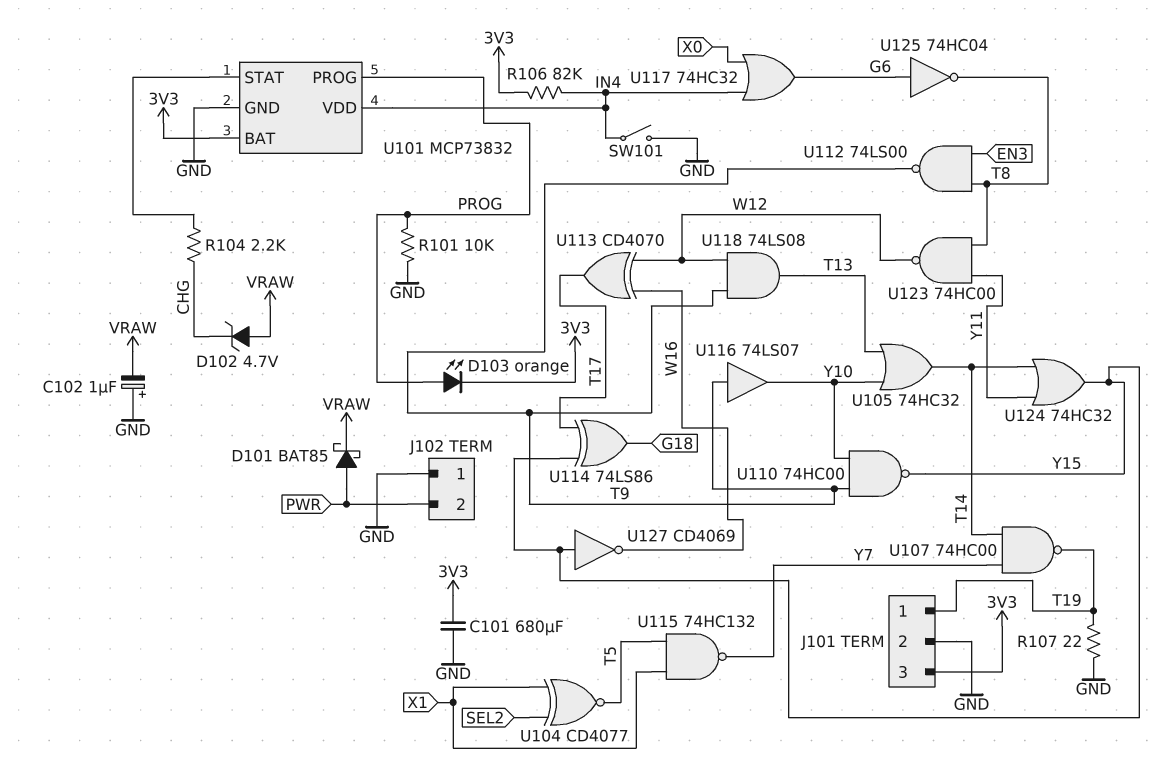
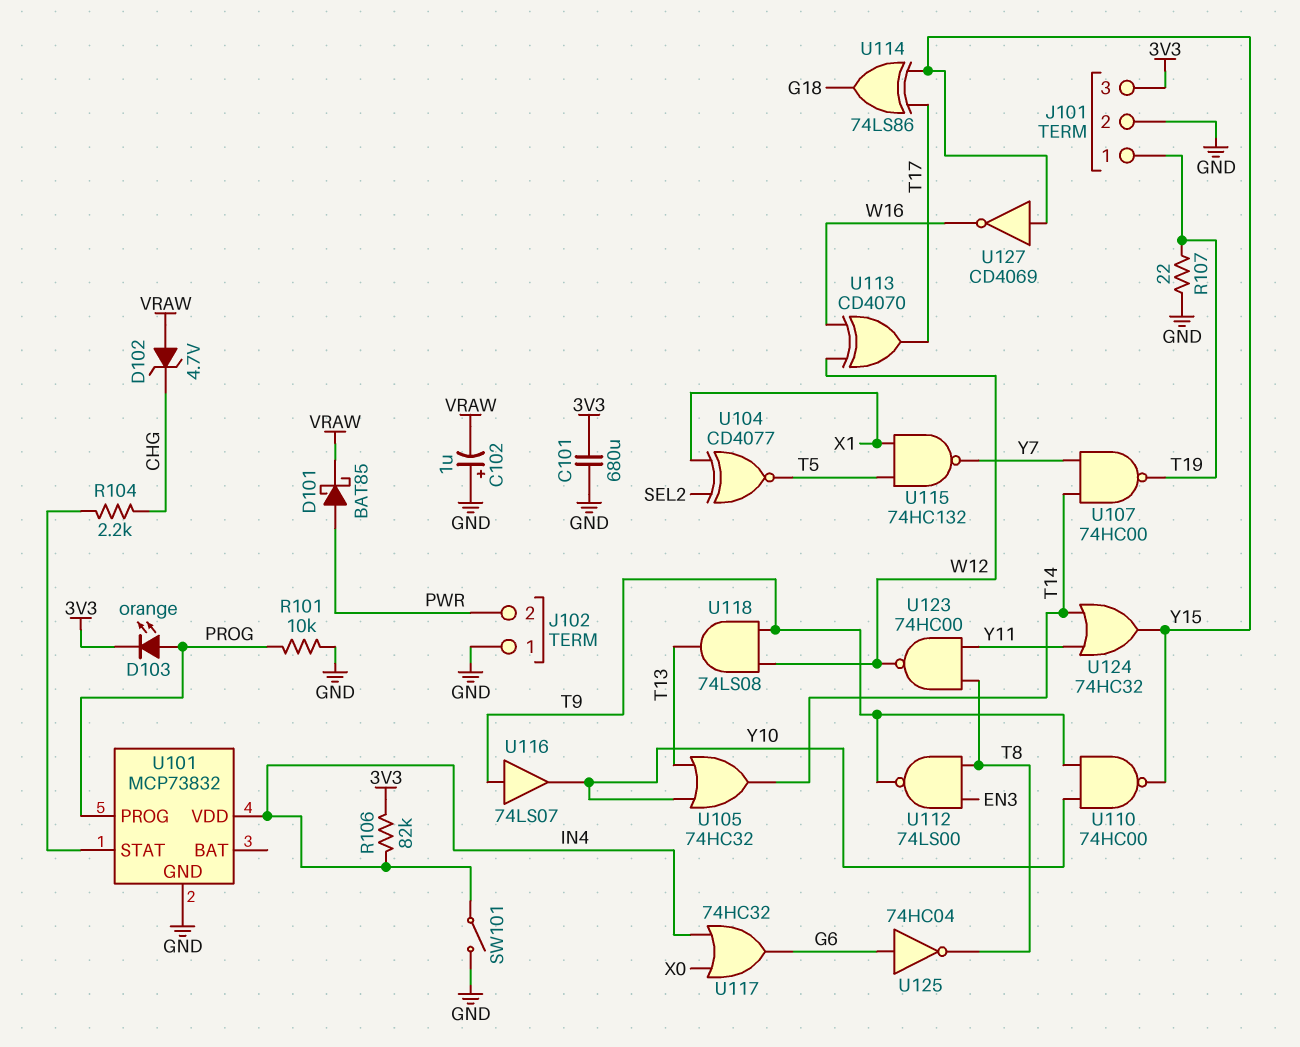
U101 pin BAT: 3V3 -> none

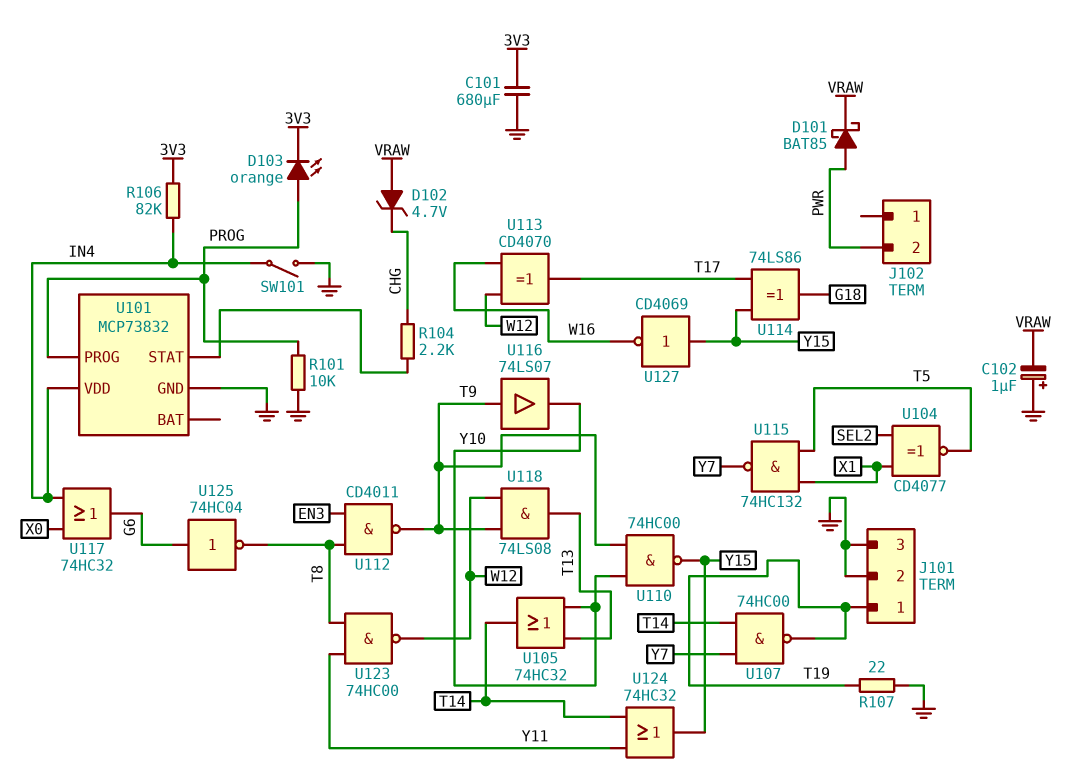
J101 pin 3: 3V3 -> GND
J102 pin 1: GND -> none
U112: NAND 74LS00 (in EN3, in T8, out T9) -> NAND CD4011 (in EN3, in T8, out T9)

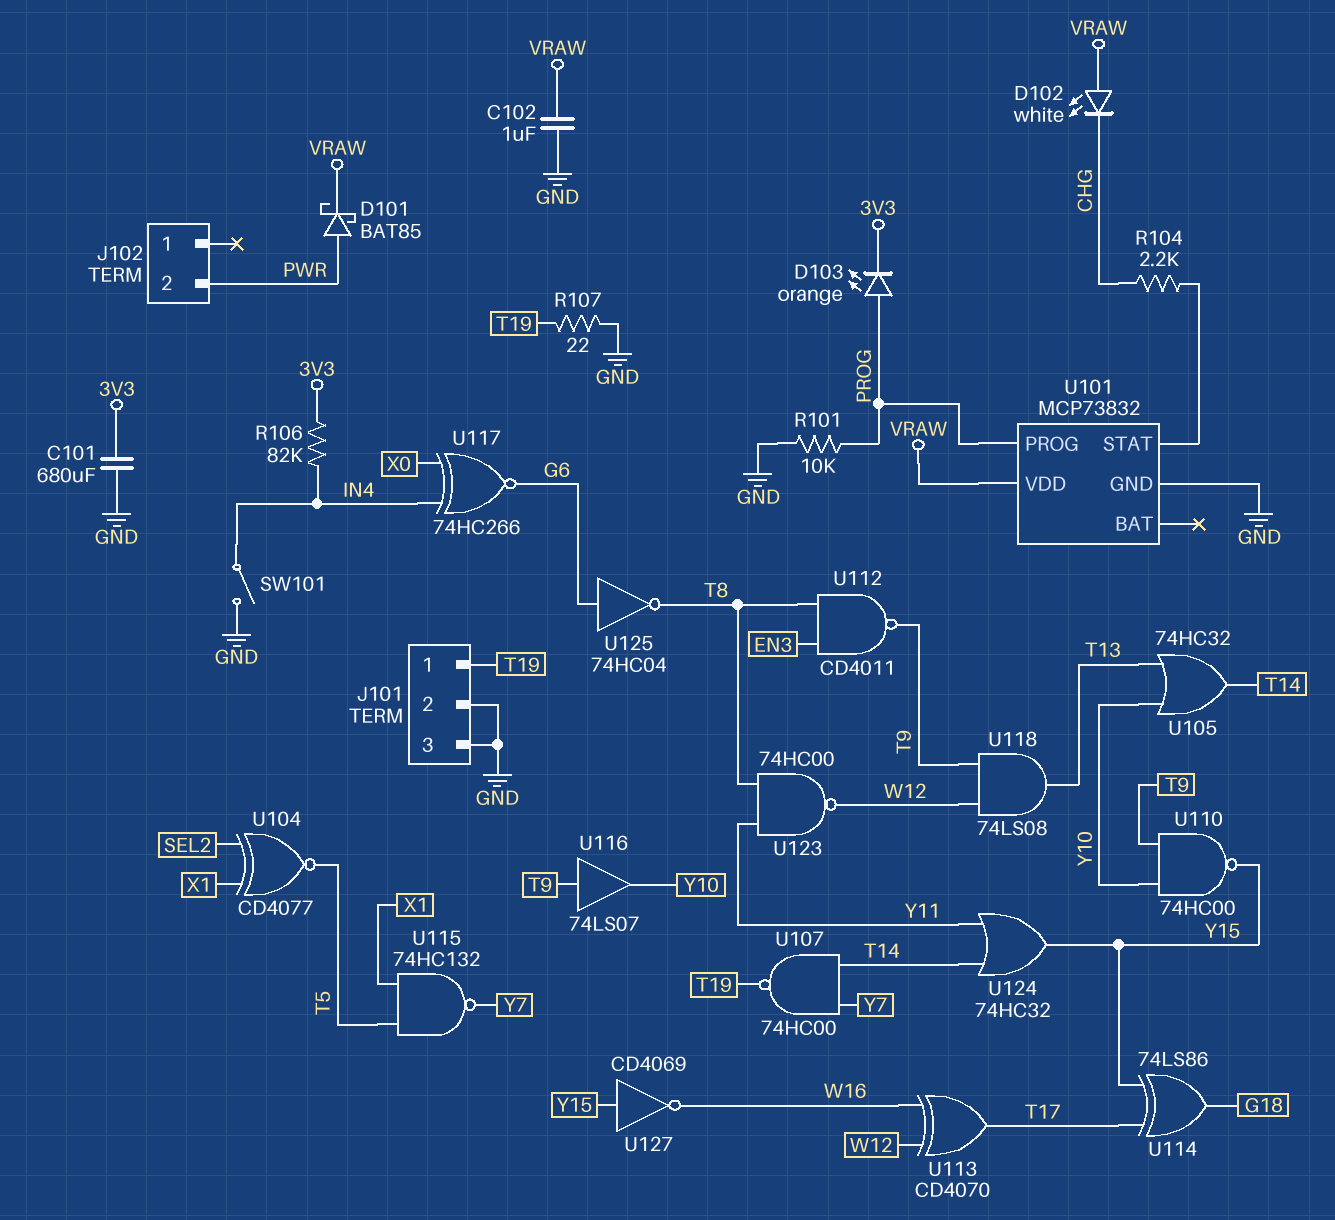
C102: 1uF (plus GND, minus VRAW) -> 1uF (GND, VRAW)
D102: zener 4.7V (A VRAW, K CHG) -> LED white (A VRAW, K CHG)
U101 pin VDD: IN4 -> VRAW
U117: OR 74HC32 (in IN4, in X0, out G6) -> XNOR 74HC266 (in IN4, in X0, out G6)

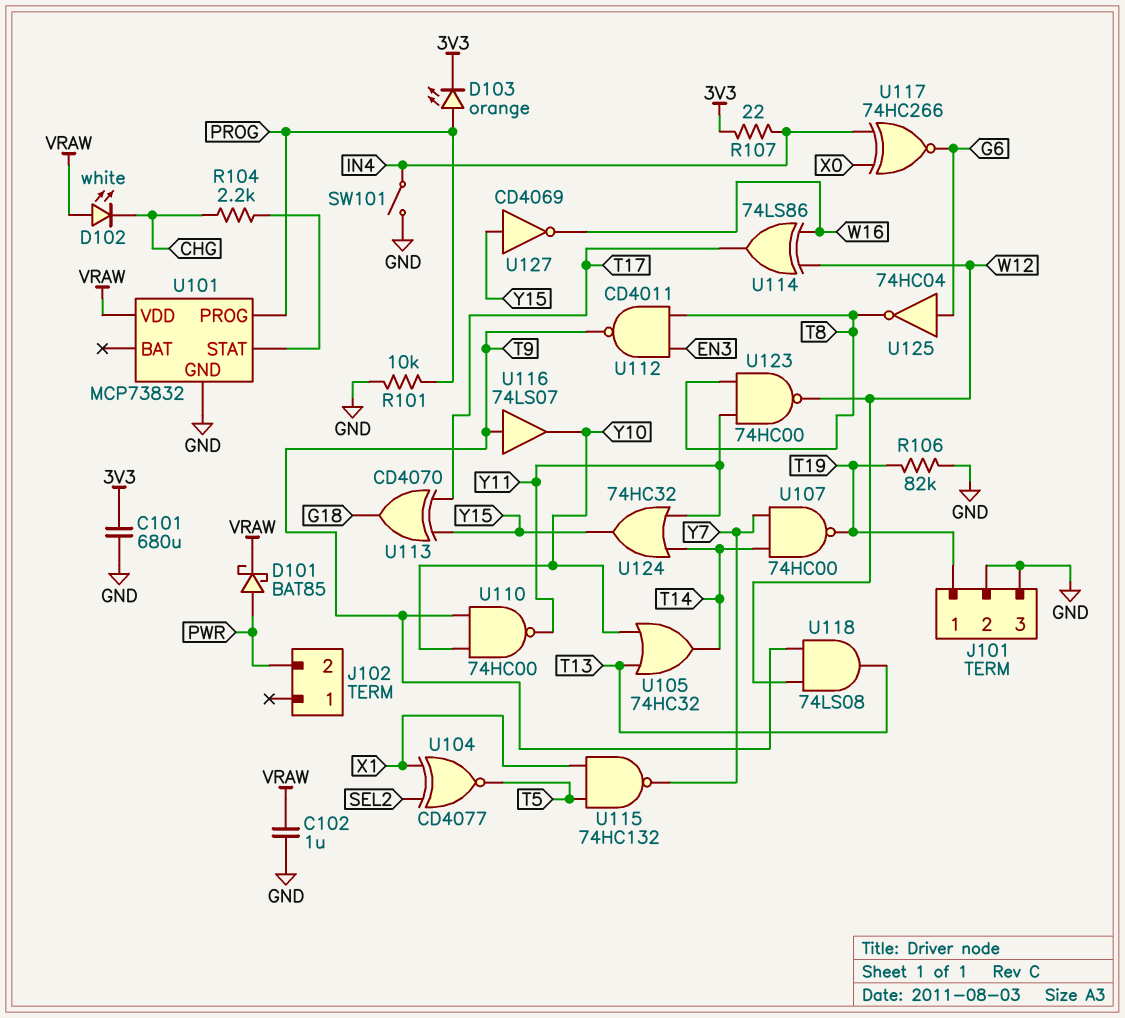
R106: 82k (3V3, IN4) -> 82k (GND, T19)
R107: 22 (GND, T19) -> 22 (3V3, IN4)
U110: NAND 74HC00 (in T9, in Y10, out Y15) -> NAND 74HC00 (in T9, in Y10, out Y11)
U113: XOR CD4070 (in W12, in W16, out T17) -> XOR CD4070 (in T17, in Y15, out G18)
U114: XOR 74LS86 (in T17, in Y15, out G18) -> XOR 74LS86 (in W12, in W16, out T17)

